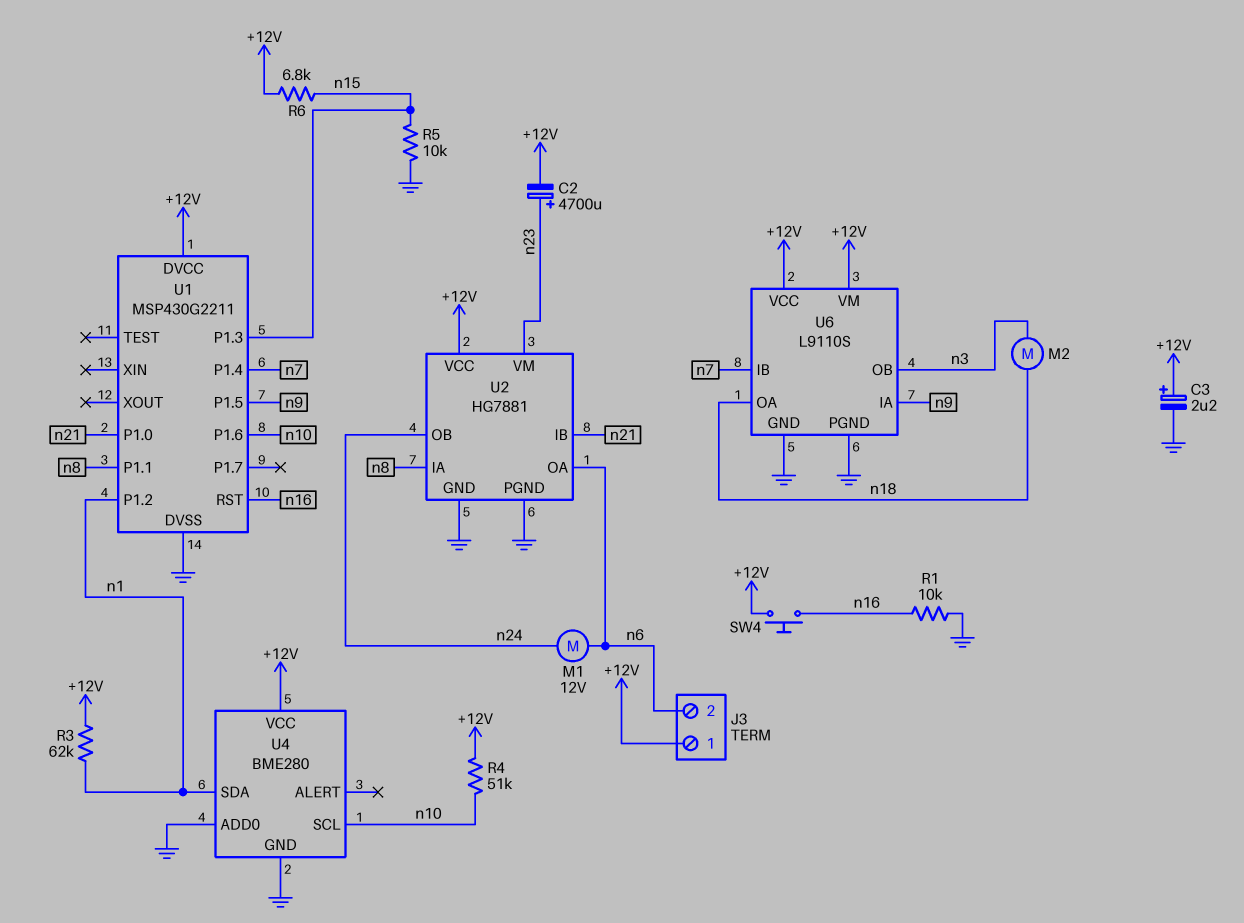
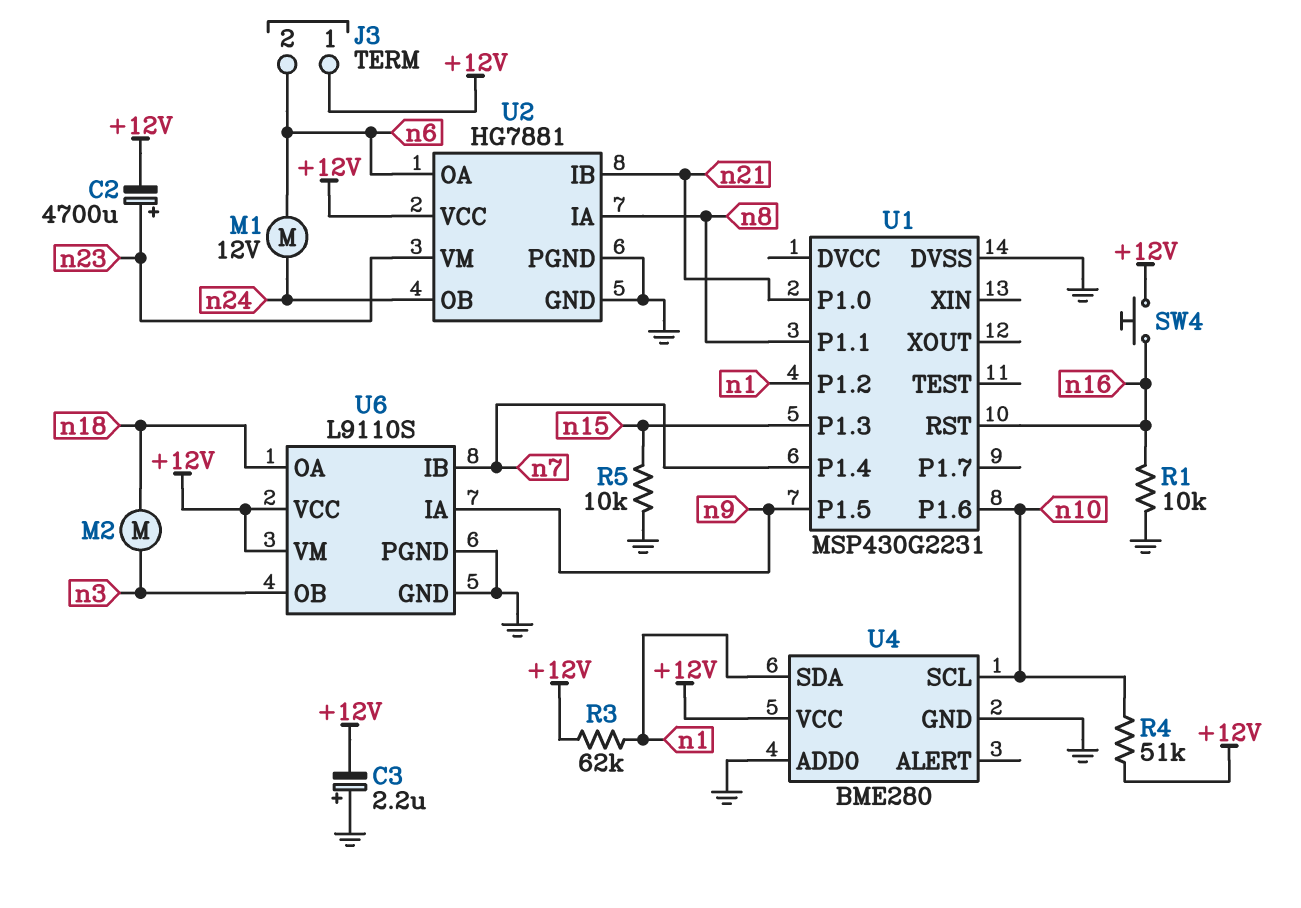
C3: 2.2uF (plus +12V, minus GND) -> 2.2uF (plus GND, minus +12V)
R6: 6.8k (+12V, n15) -> none
U1: MSP430G2211 -> MSP430G2231
U1 pin DVCC: +12V -> none

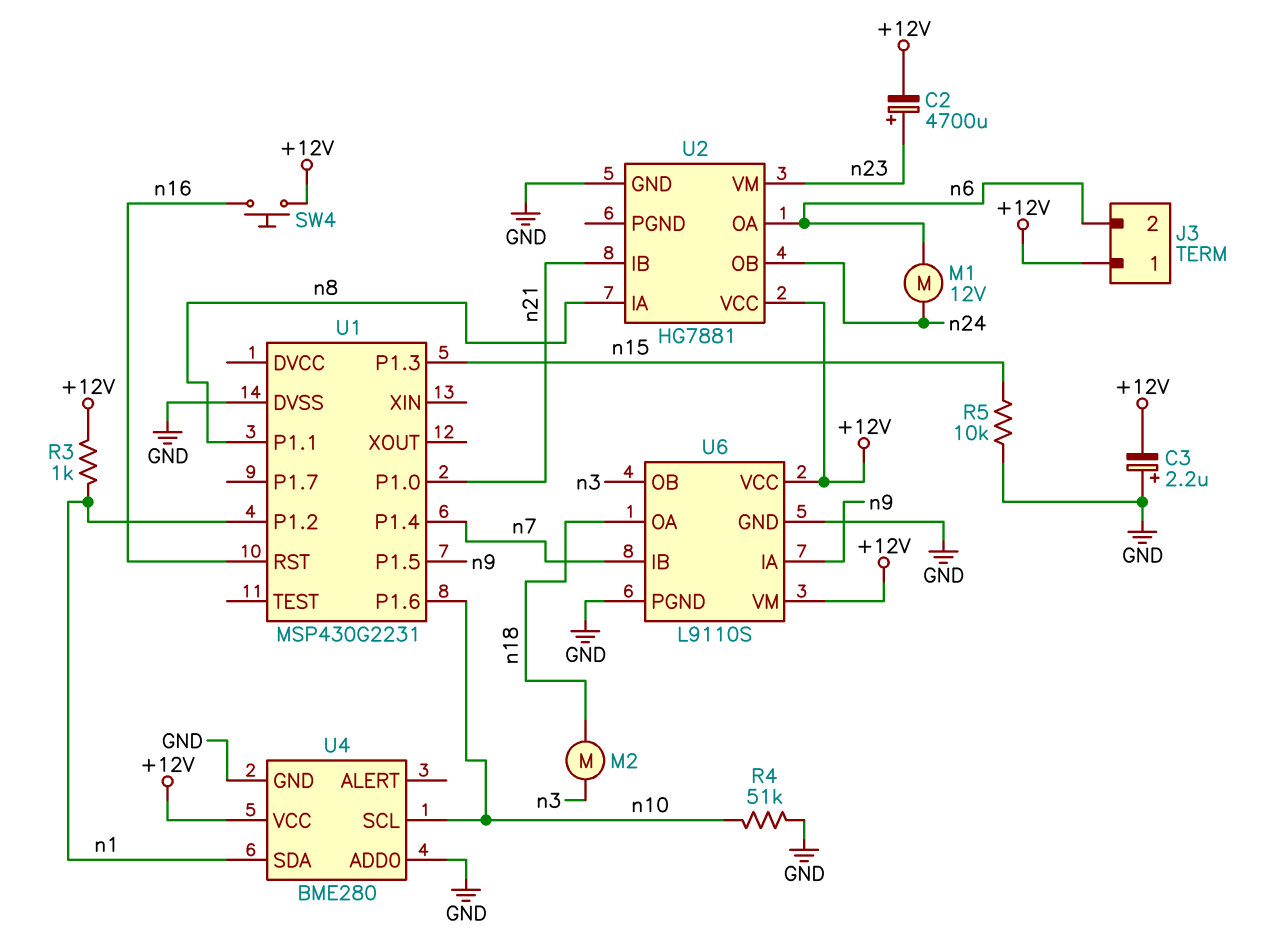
R1: 10k (GND, n16) -> none
R3: 62k (+12V, n1) -> 1k (+12V, n1)
R4: 51k (+12V, n10) -> 51k (GND, n10)
U2 pin PGND: GND -> none

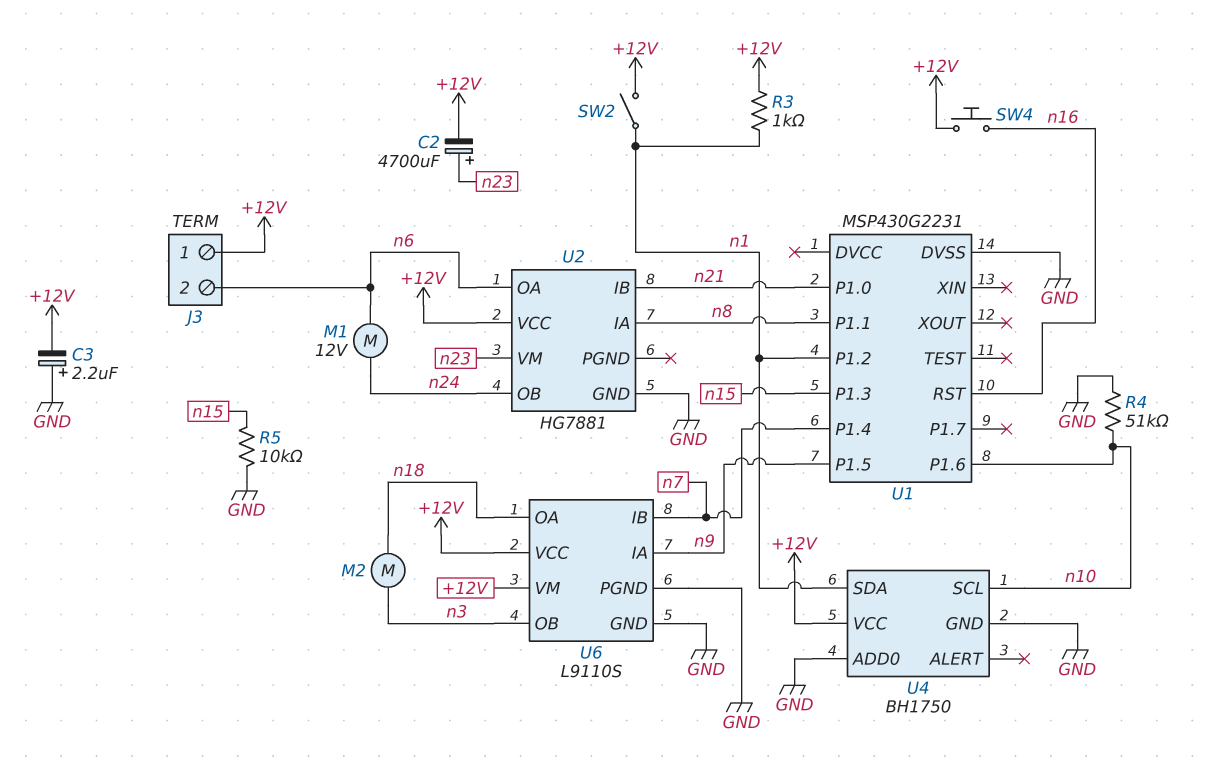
SW2: none -> switch (+12V, n1)
U4: BME280 -> BH1750

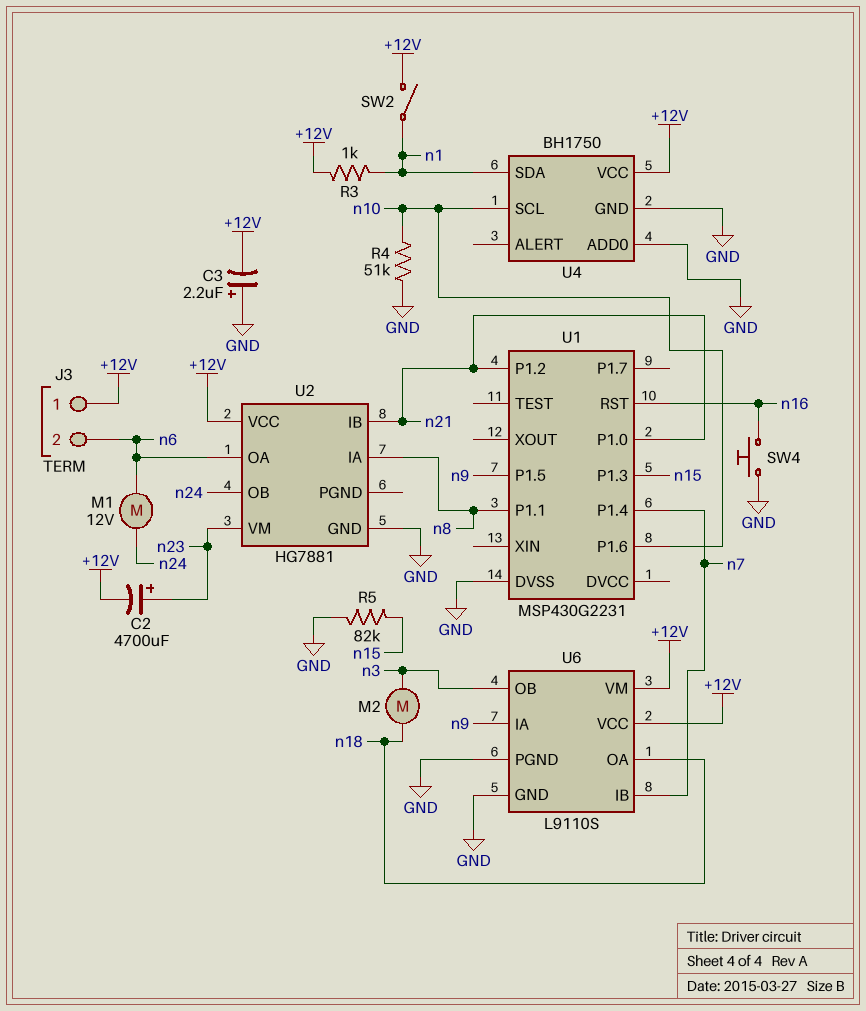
R5: 10k (GND, n15) -> 82k (GND, n15)
SW4: button (+12V, n16) -> button (GND, n16)
U1 pin P1.2: n1 -> n21

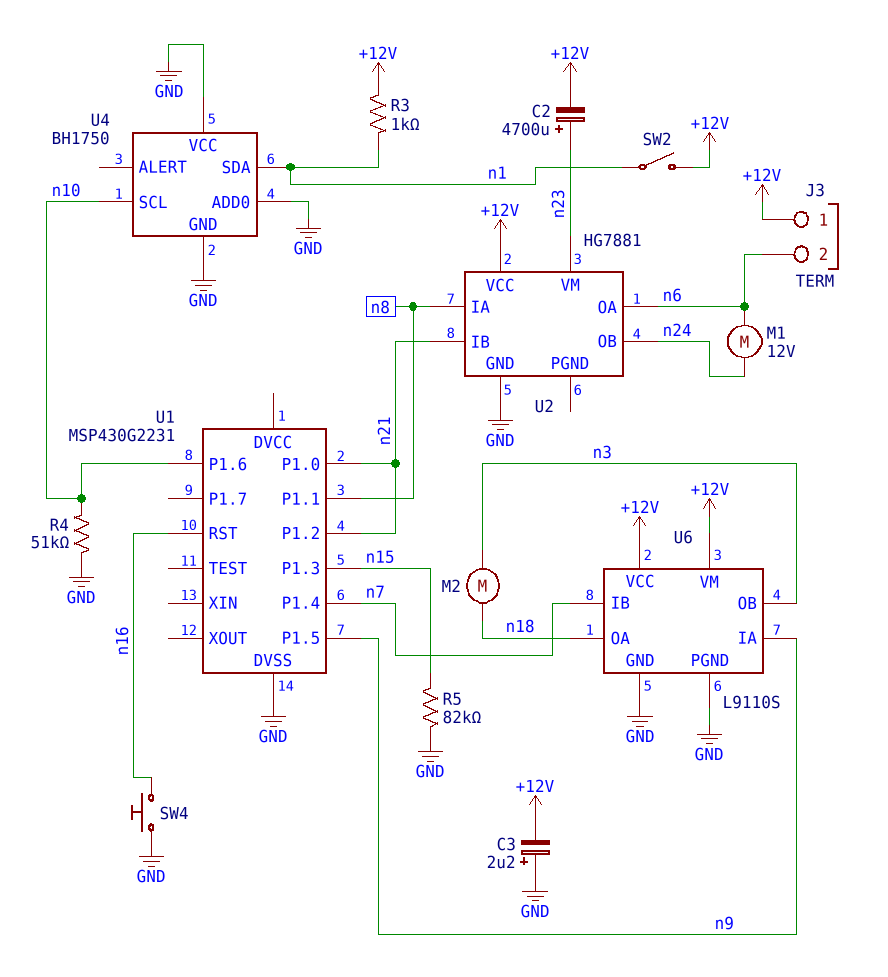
U4 pin VCC: +12V -> GND

